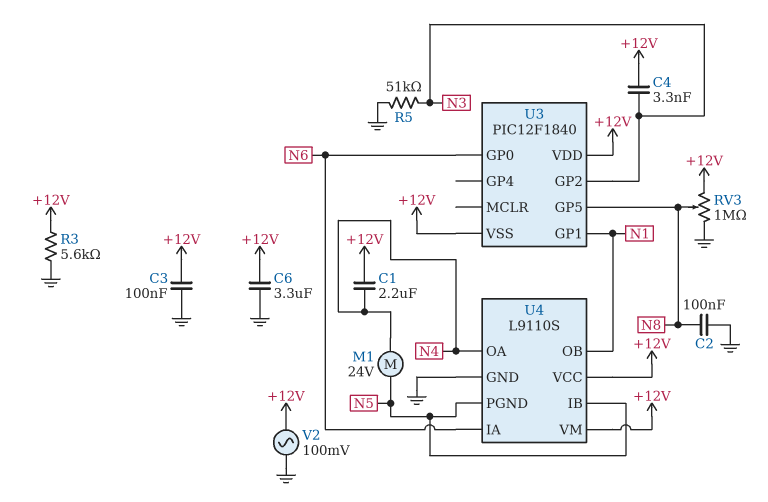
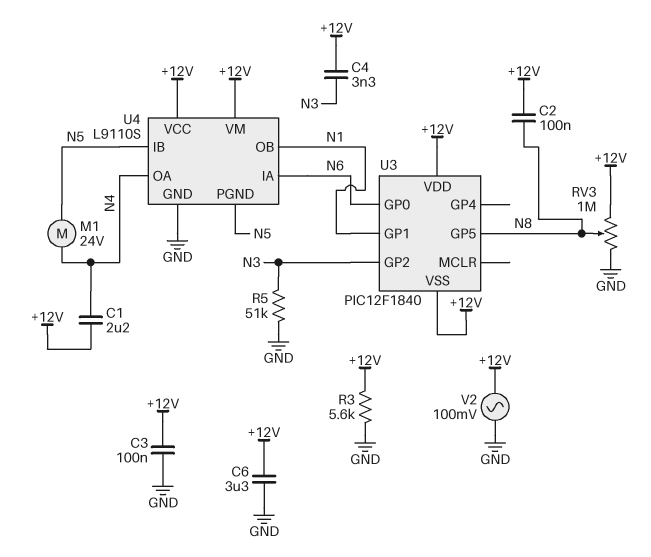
C2: 100nF (GND, N8) -> 100nF (+12V, N8)

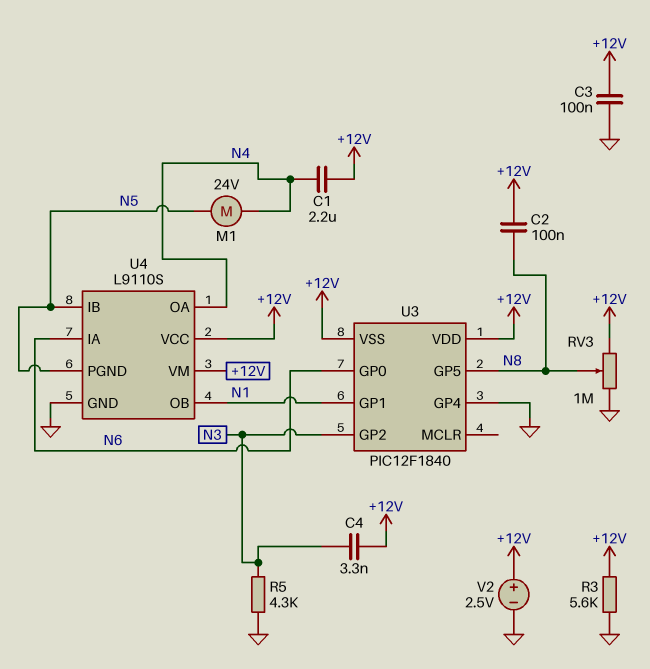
C6: 3.3uF (+12V, GND) -> none
R5: 51k (GND, N3) -> 4.3k (GND, N3)
U3 pin GP4: none -> GND
V2: AC 100mV (+12V, GND) -> 2.5V (plus +12V, minus GND)

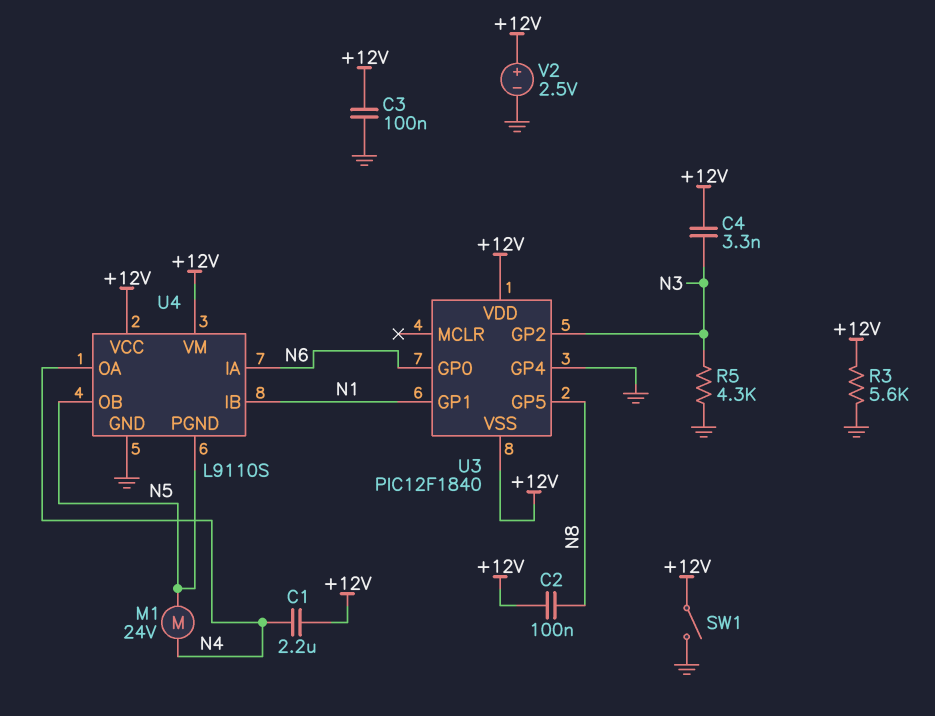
RV3: 1M (+12V, GND, wiper N8) -> none
SW1: none -> switch (+12V, GND)
U4 pin IB: N5 -> N1
U4 pin OB: N1 -> N5

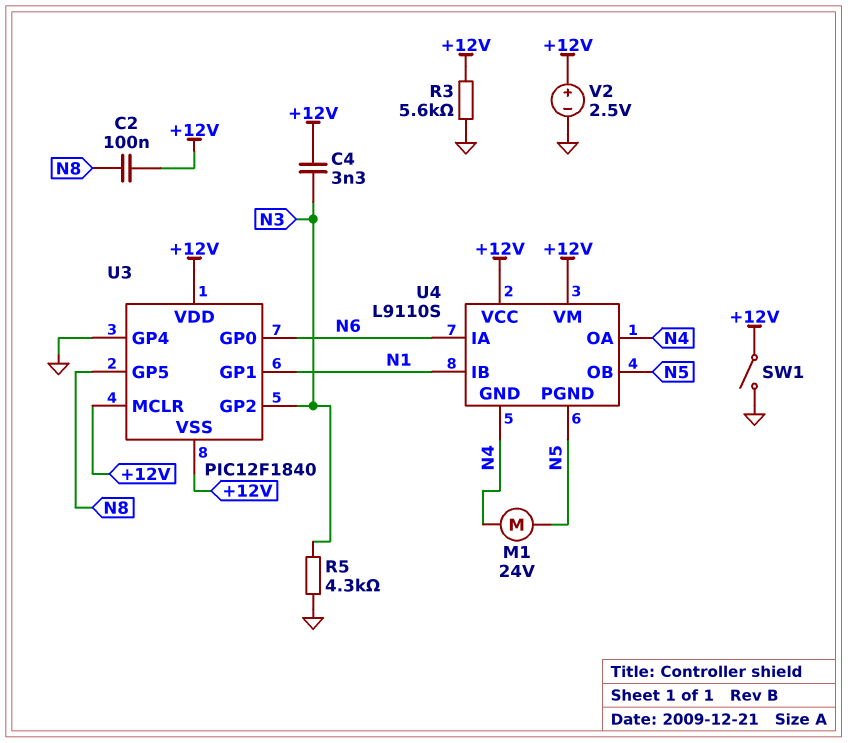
C1: 2.2uF (+12V, N4) -> none
C3: 100nF (+12V, GND) -> none
U3 pin MCLR: none -> +12V
U4 pin GND: GND -> N4

